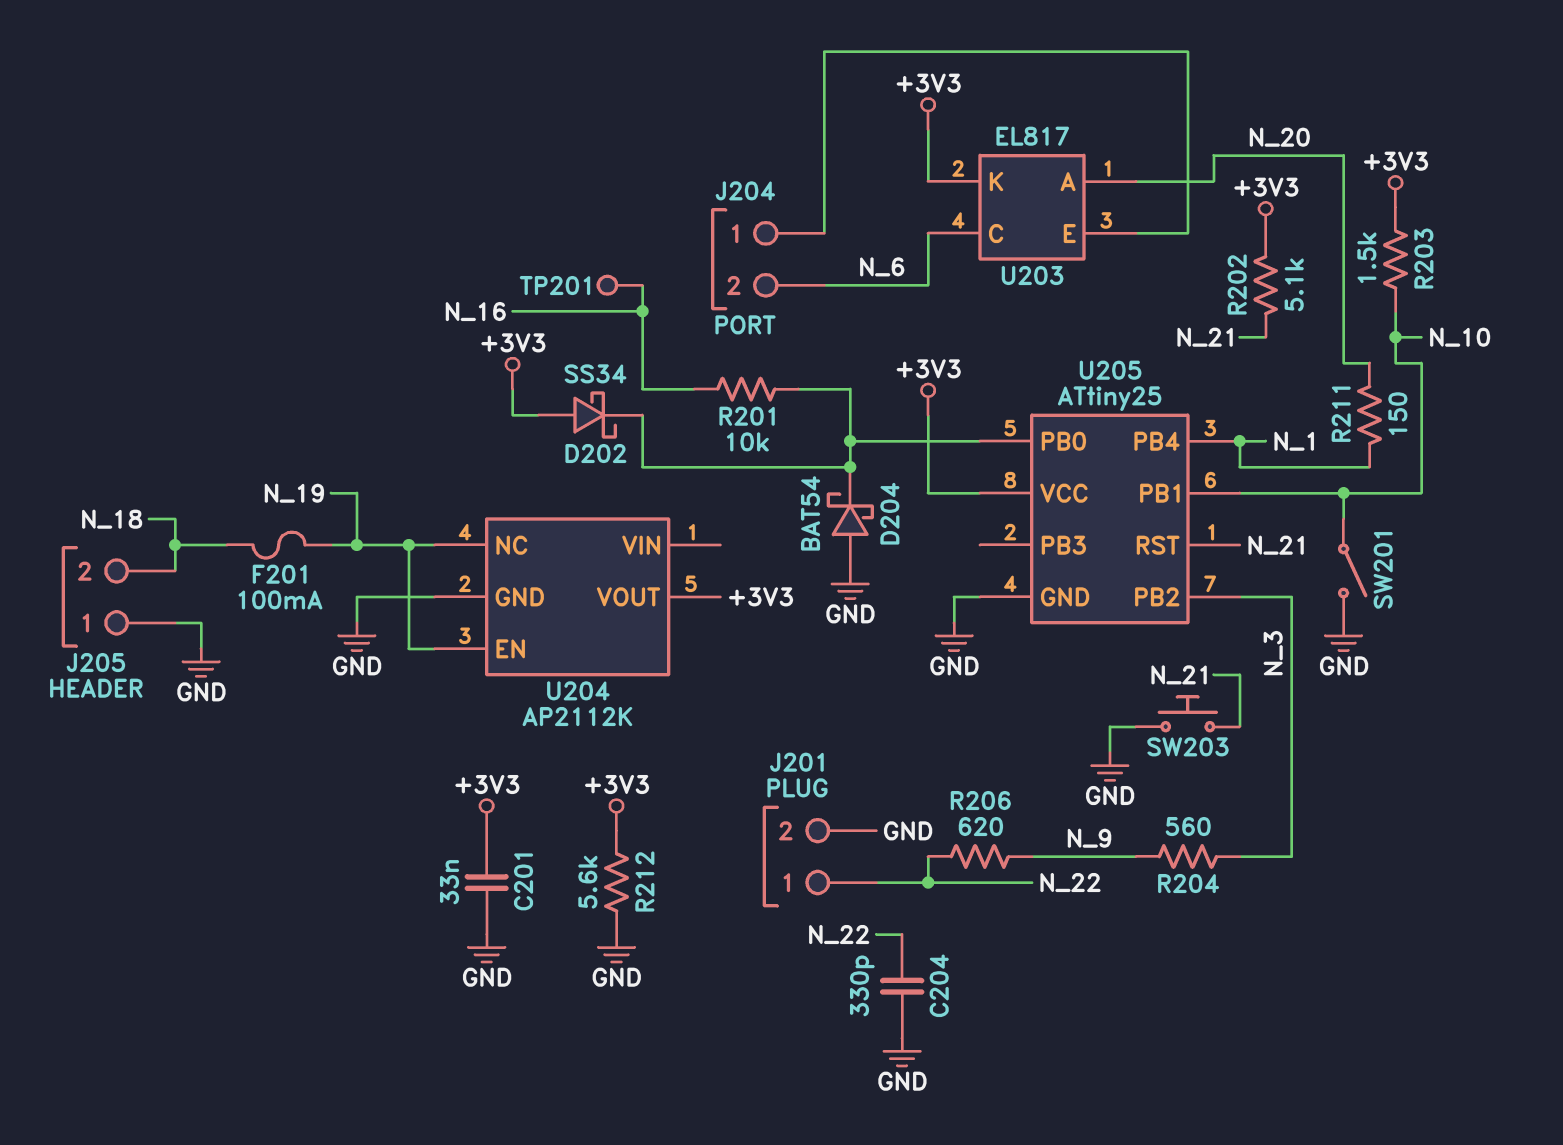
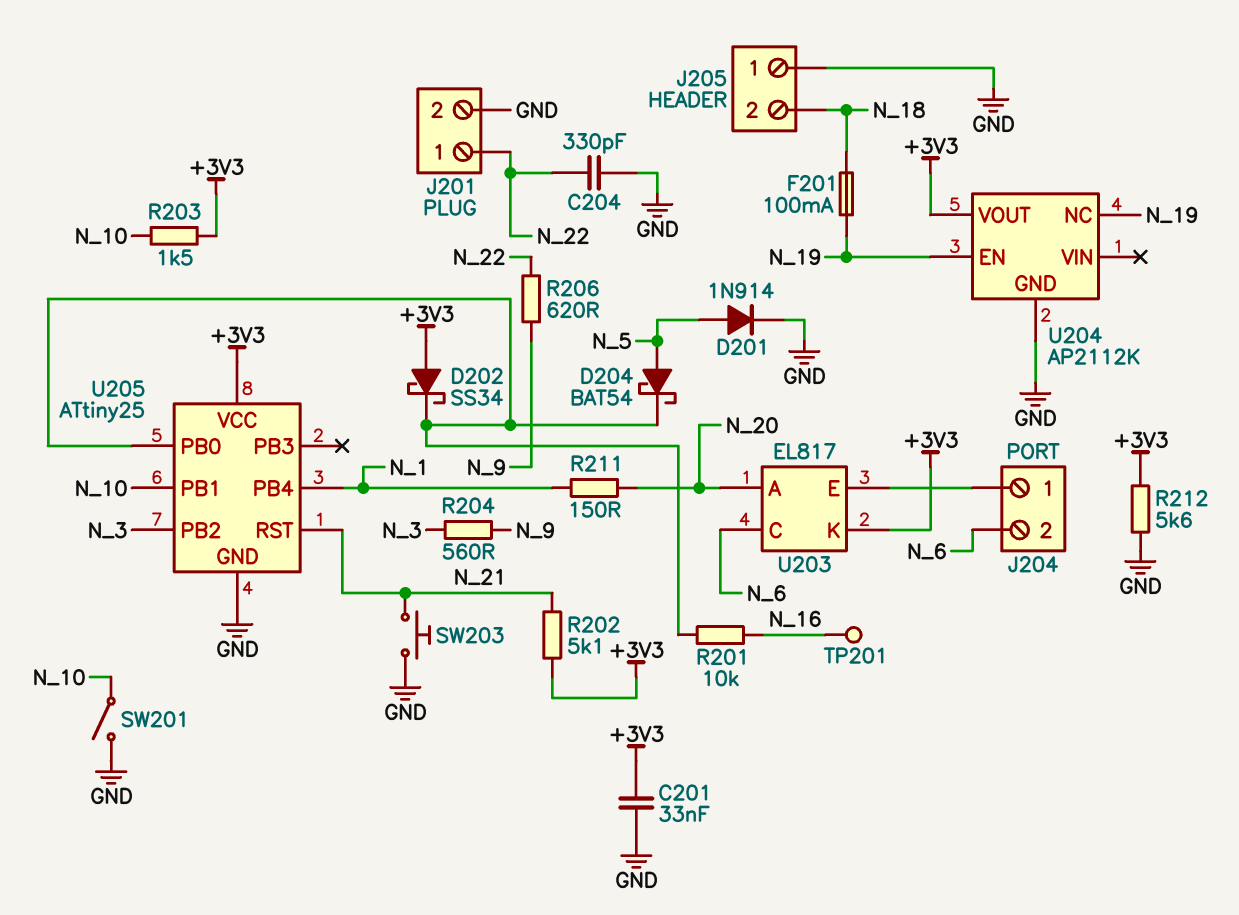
D201: none -> diode 1N914 (A N_5, K GND)
D204: schottky BAT54 (A GND, K U205/PB0) -> schottky BAT54 (A N_5, K U205/PB0)

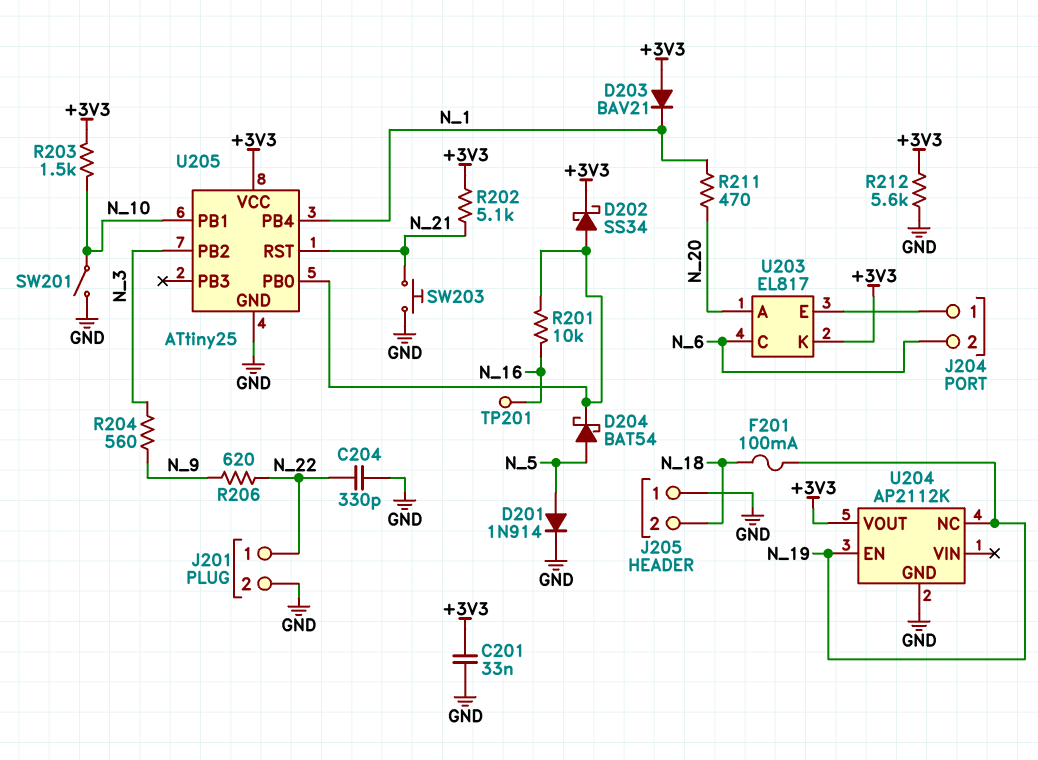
D202: schottky SS34 (A +3V3, K U205/PB0) -> schottky SS34 (A U205/PB0, K +3V3)
D203: none -> diode BAV21 (A +3V3, K N_1)
R211: 150 (N_1, N_20) -> 470 (N_1, N_20)

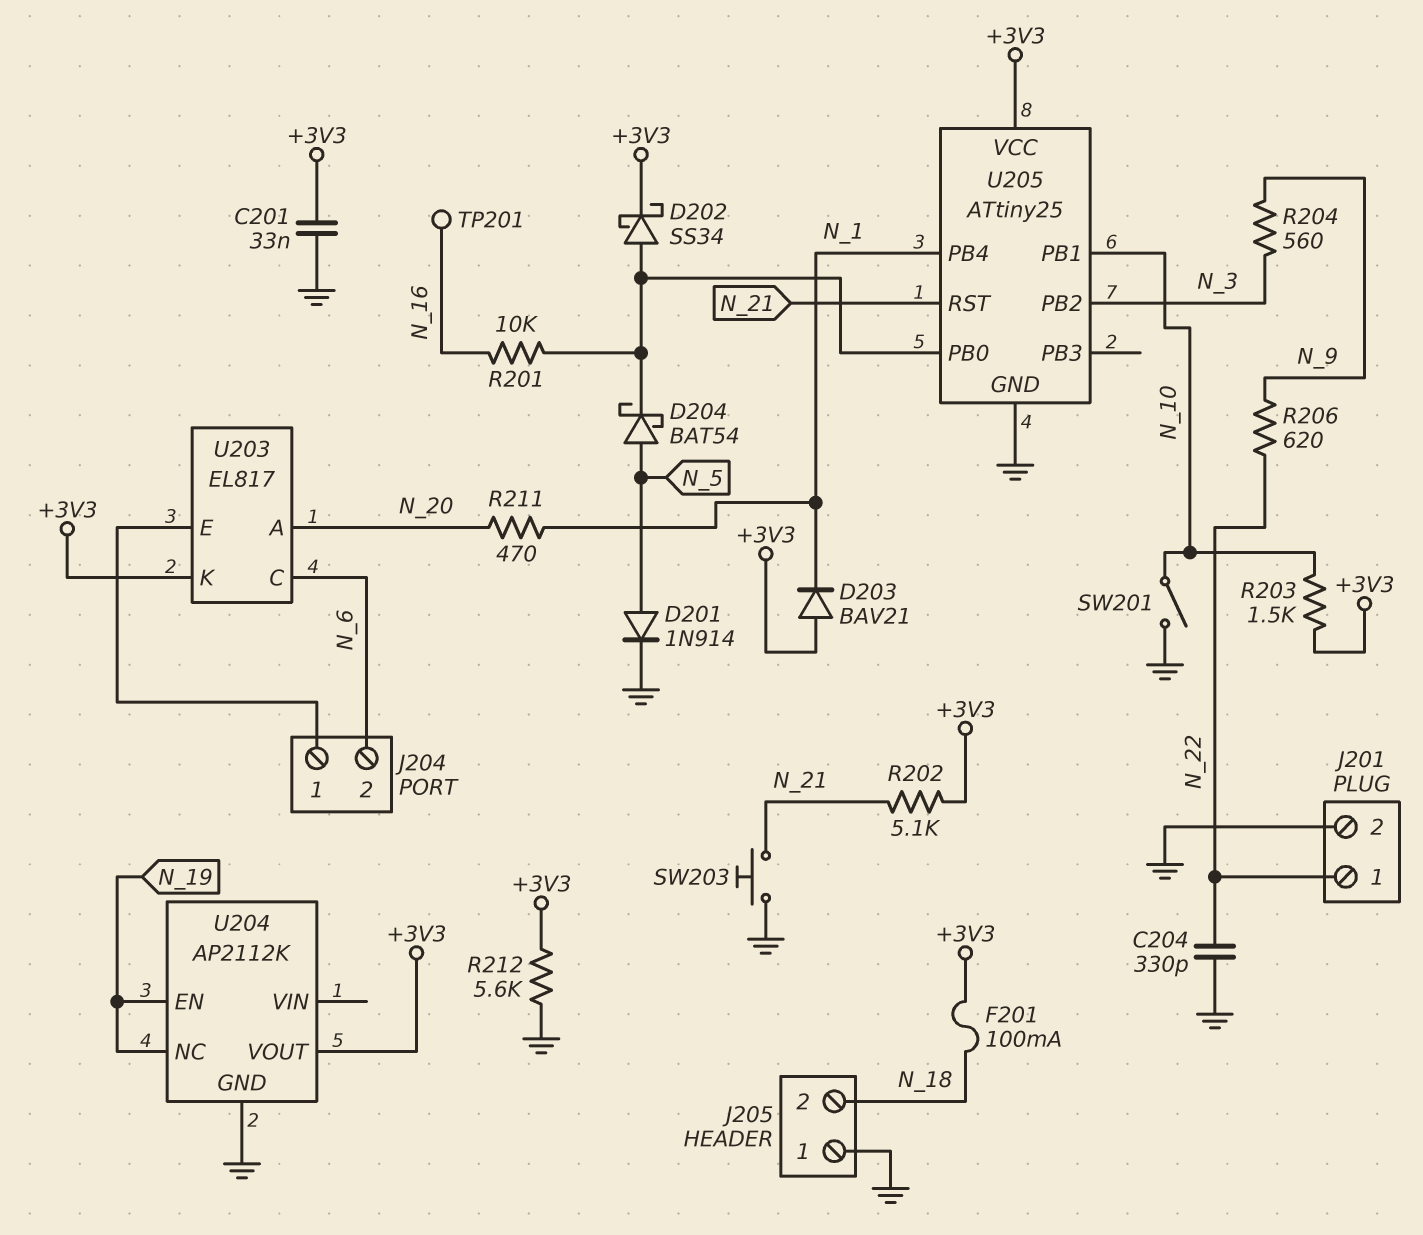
F201: 100mA (N_18, N_19) -> 100mA (+3V3, N_18)

